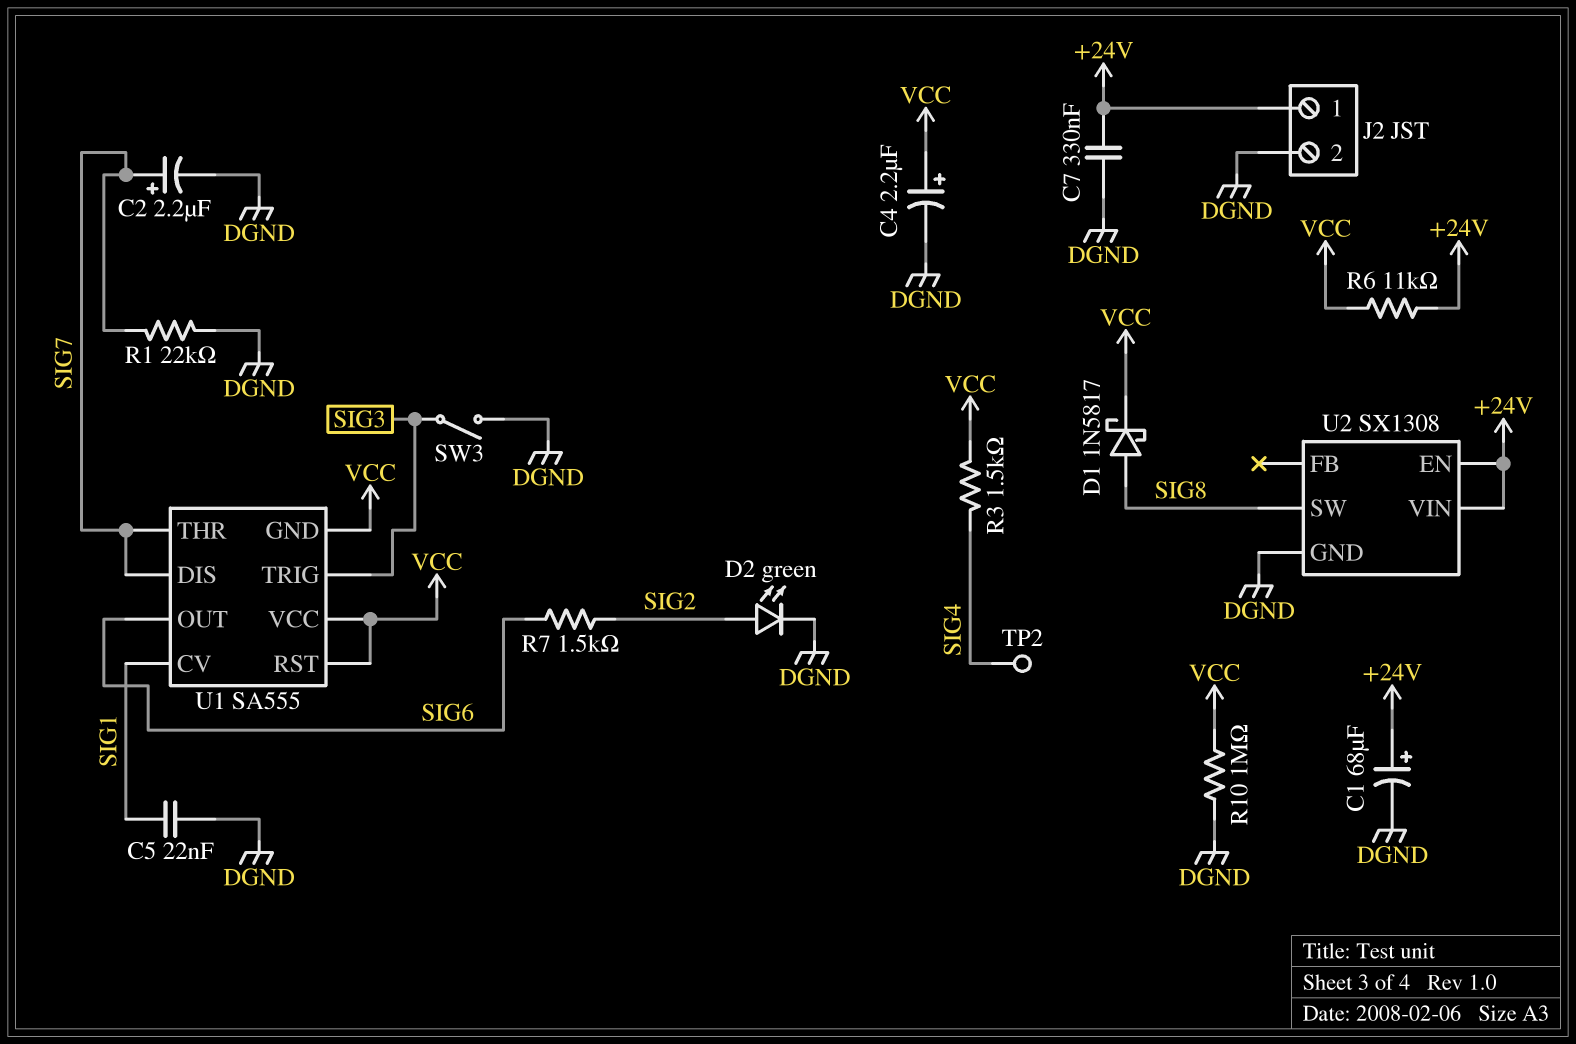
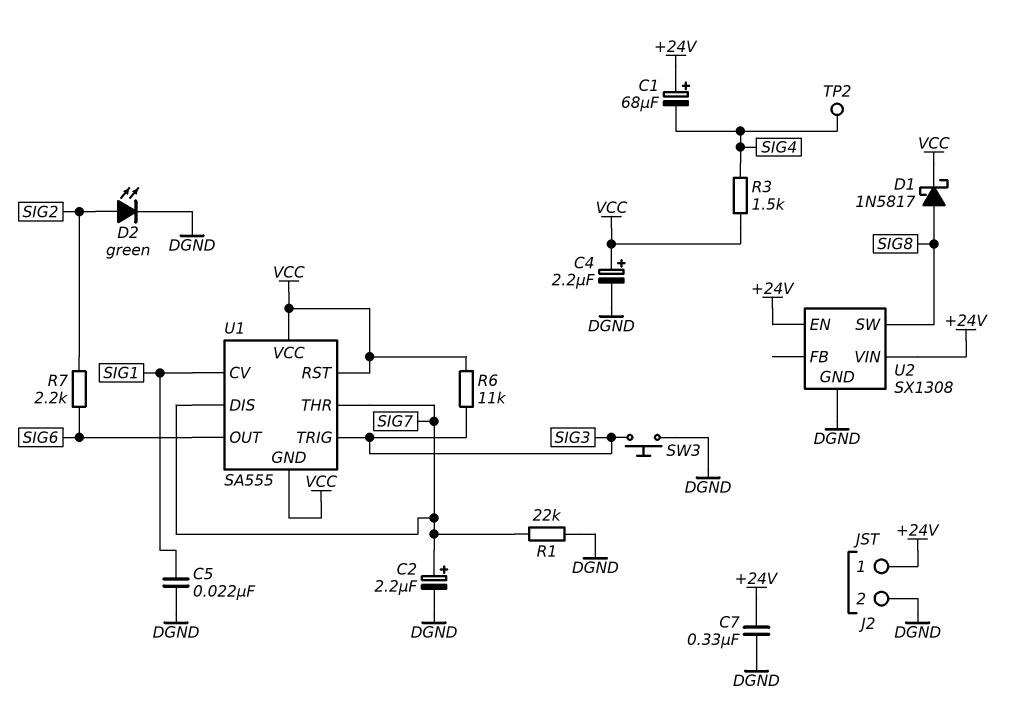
C1: 68uF (plus +24V, minus DGND) -> 68uF (plus +24V, minus SIG4)
R6: 11k (+24V, VCC) -> 11k (SIG3, VCC)
R7: 1.5k (SIG2, SIG6) -> 2.2k (SIG2, SIG6)
R10: 1M (DGND, VCC) -> none
SW3: switch (DGND, SIG3) -> button (DGND, SIG3)

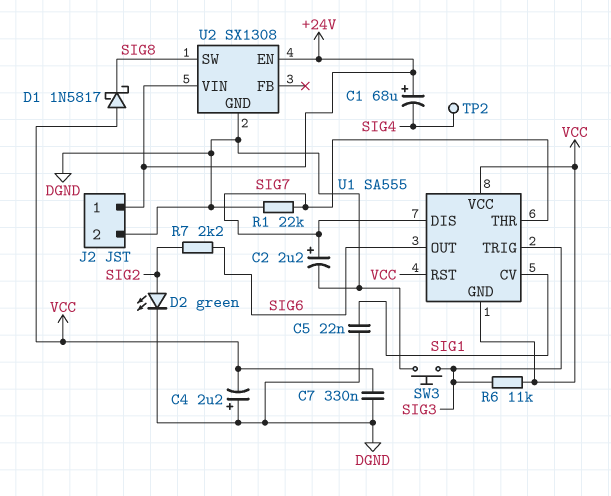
C4: 2.2uF (plus VCC, minus DGND) -> 2.2uF (plus DGND, minus VCC)
C7: 330nF (+24V, DGND) -> 330nF (DGND, VCC)
D1: schottky 1N5817 (A SIG8, K VCC) -> schottky 1N5817 (A VCC, K SIG8)
R3: 1.5k (SIG4, VCC) -> none

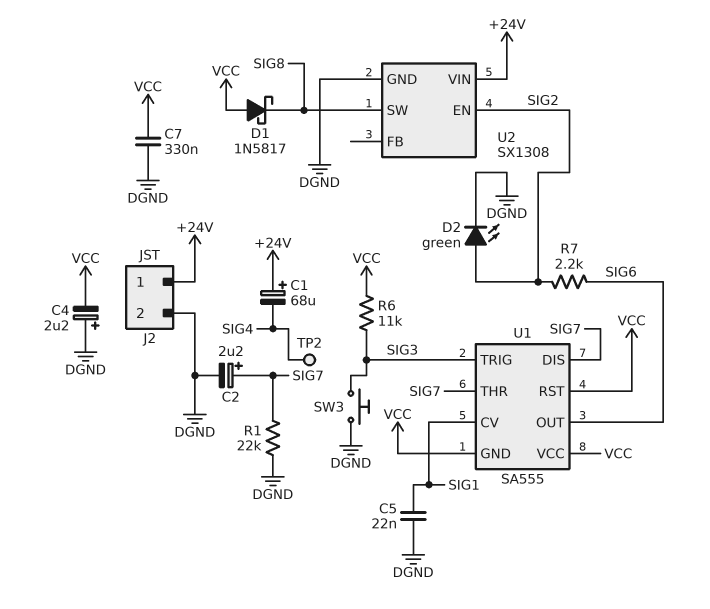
U2 pin EN: +24V -> SIG2

